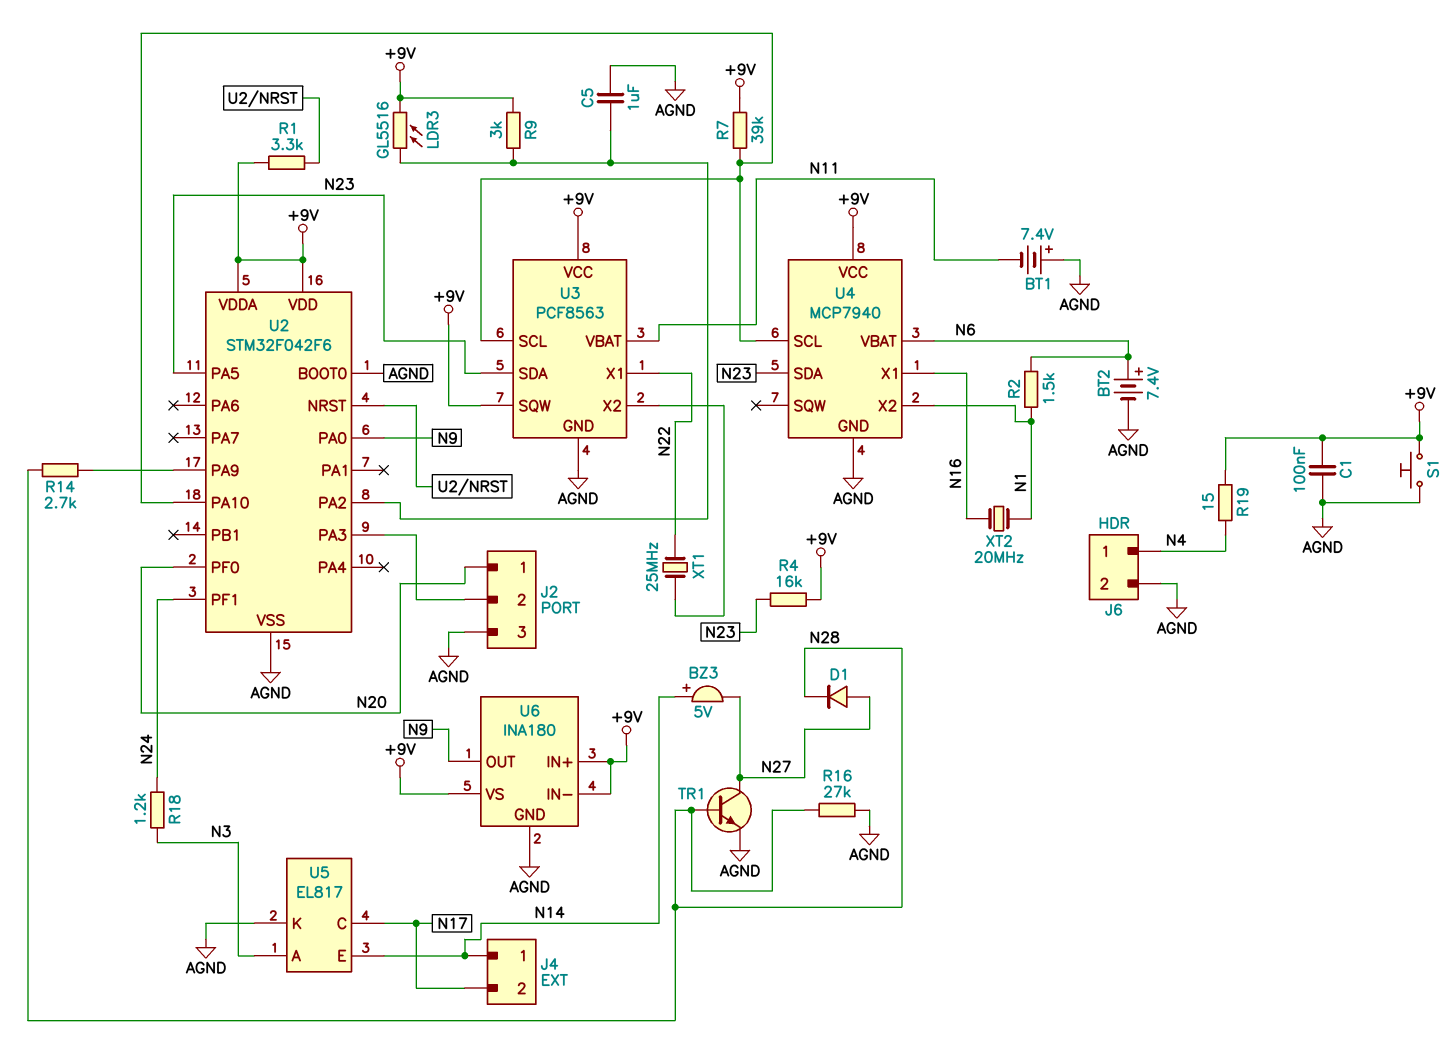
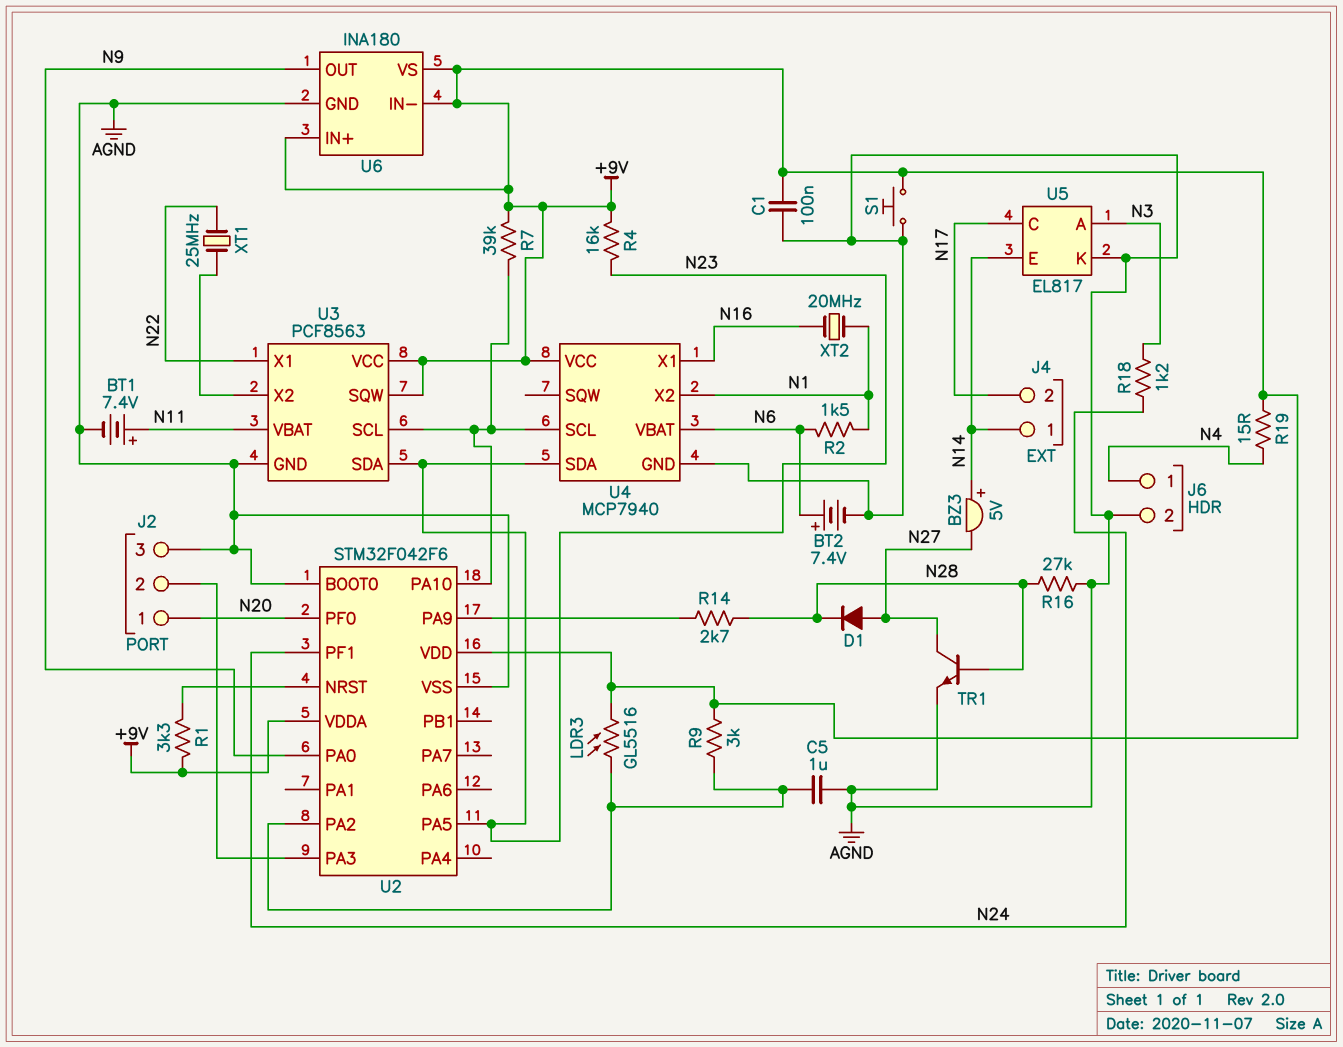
BT1: 7.4V (plus AGND, minus N11) -> 7.4V (plus N11, minus AGND)

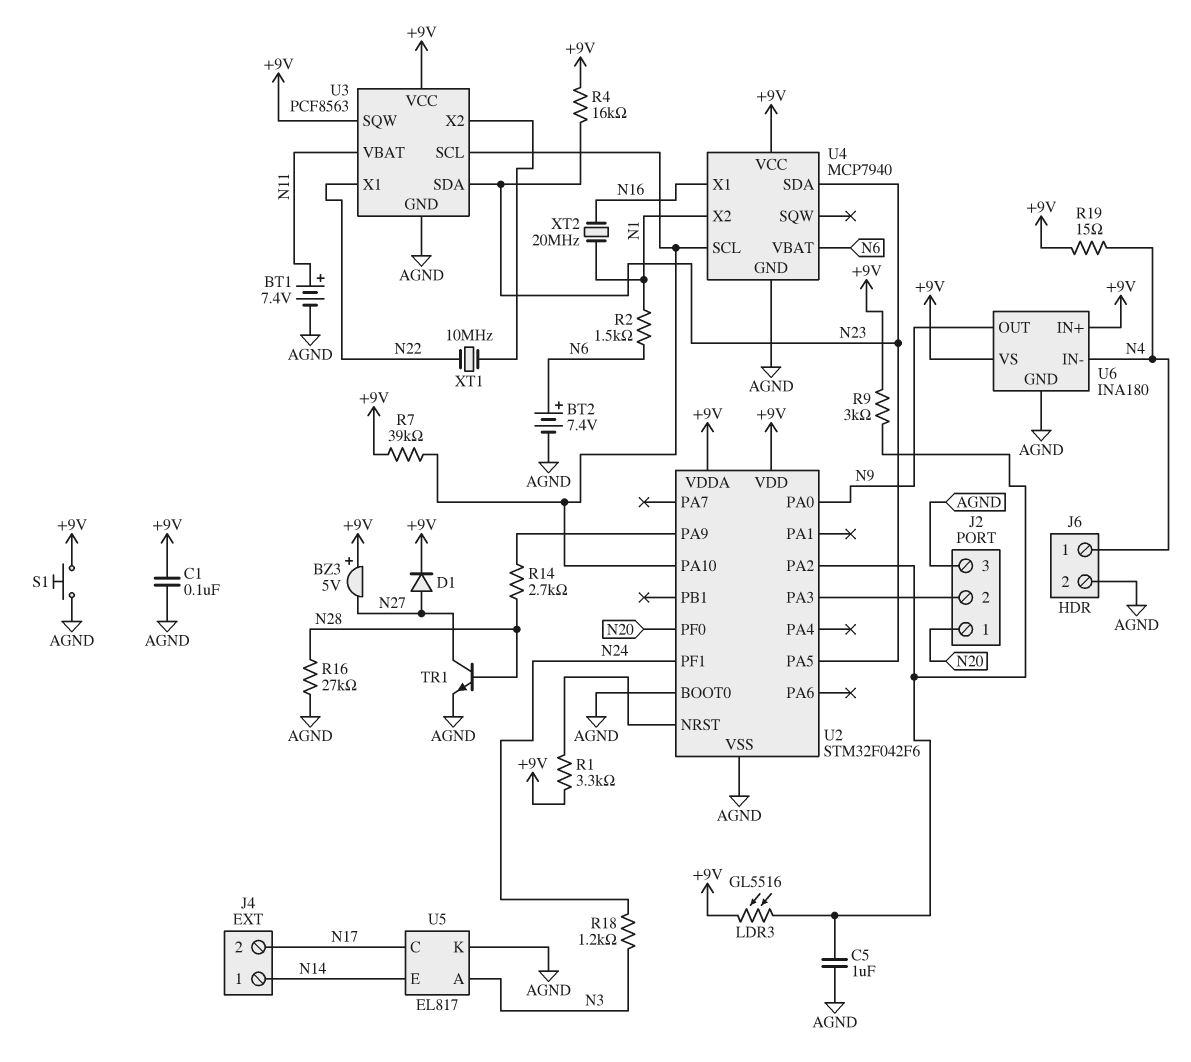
BZ3: buzzer 5V (plus N14, minus N27) -> buzzer 5V (plus +9V, minus N27)
D1: diode (A N27, K N28) -> diode (A N27, K +9V)
U6 pin IN-: +9V -> N4
XT1: 25MHz (N22, U3/X2) -> 10MHz (N22, U3/X2)

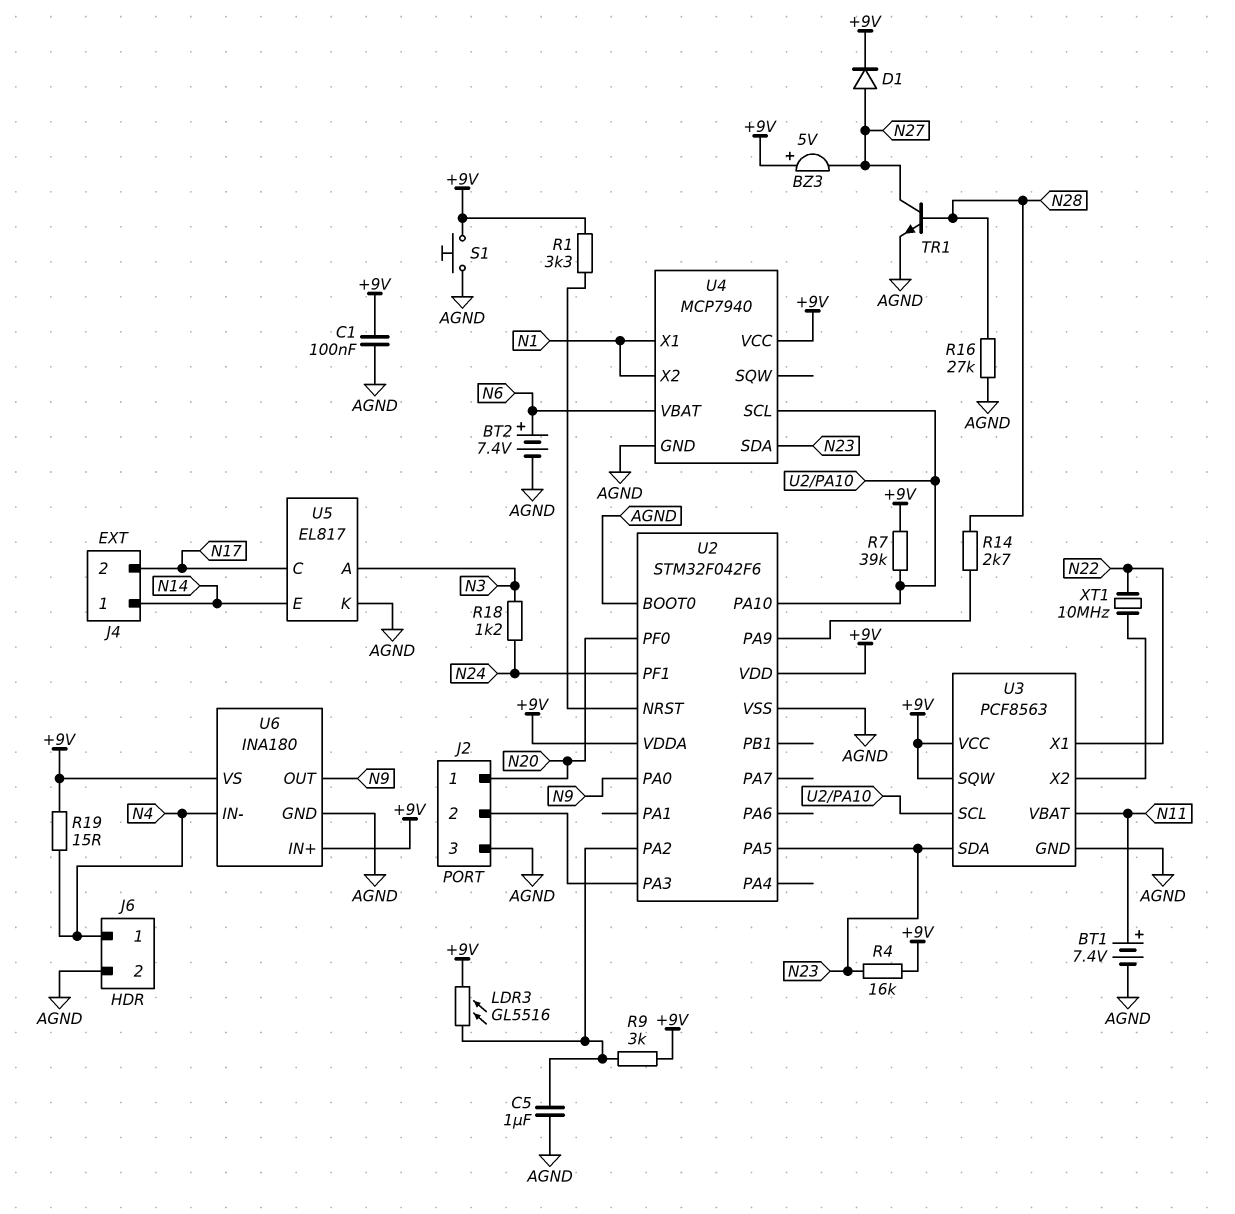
R2: 1.5k (N1, N6) -> none
U4 pin X1: N16 -> N1
XT2: 20MHz (N1, N16) -> none

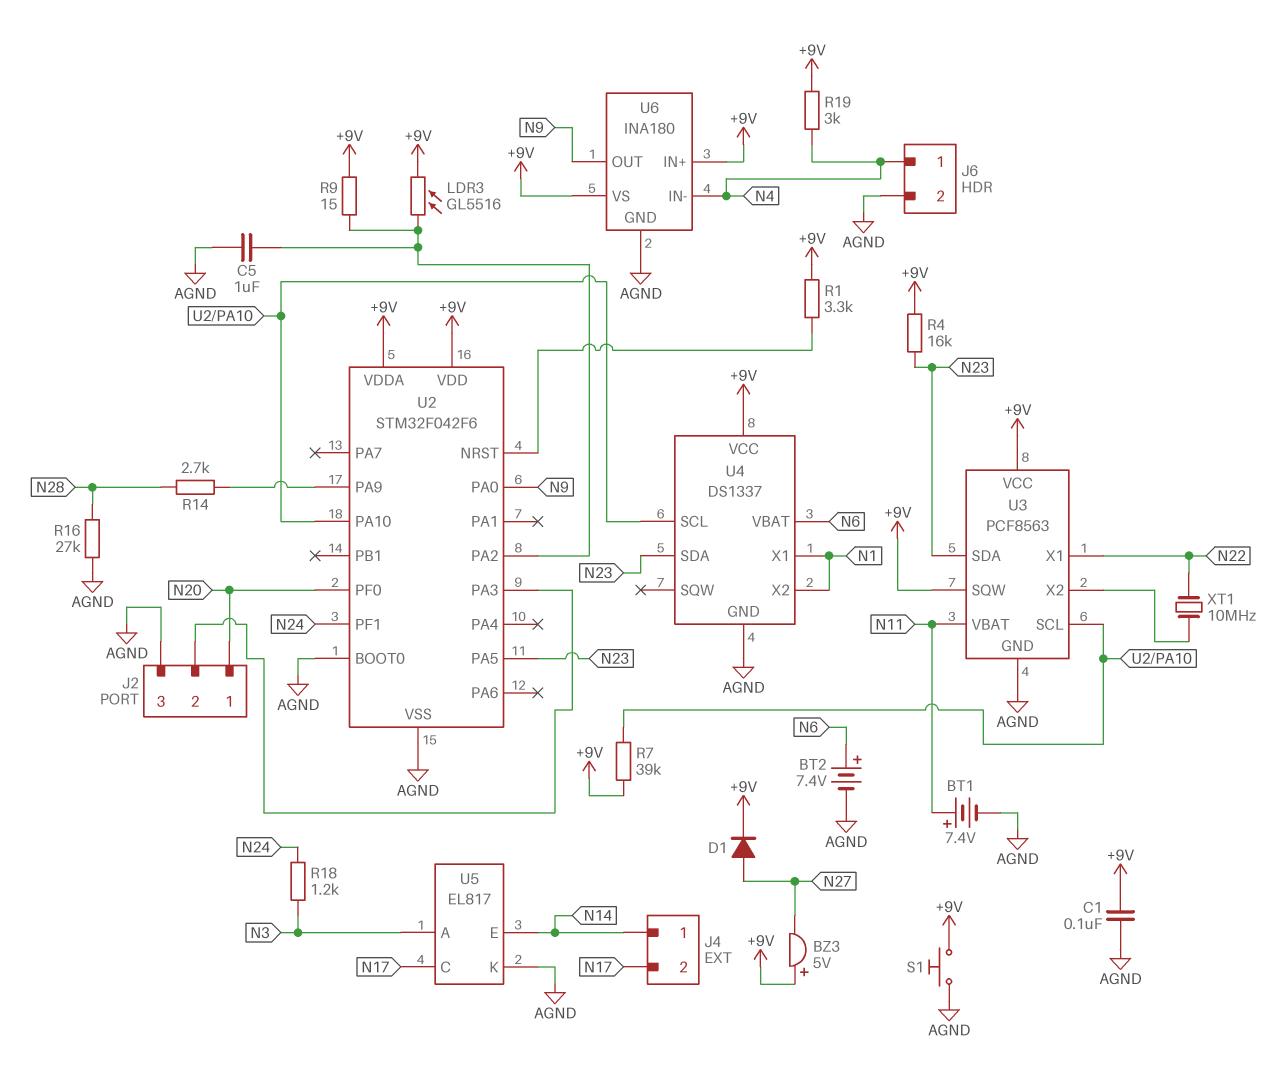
R9: 3k (+9V, U2/PA2) -> 15 (+9V, U2/PA2)
R19: 15 (+9V, N4) -> 3k (+9V, N4)
TR1: NPN (B N28, C N27, E AGND) -> none
U4: MCP7940 -> DS1337

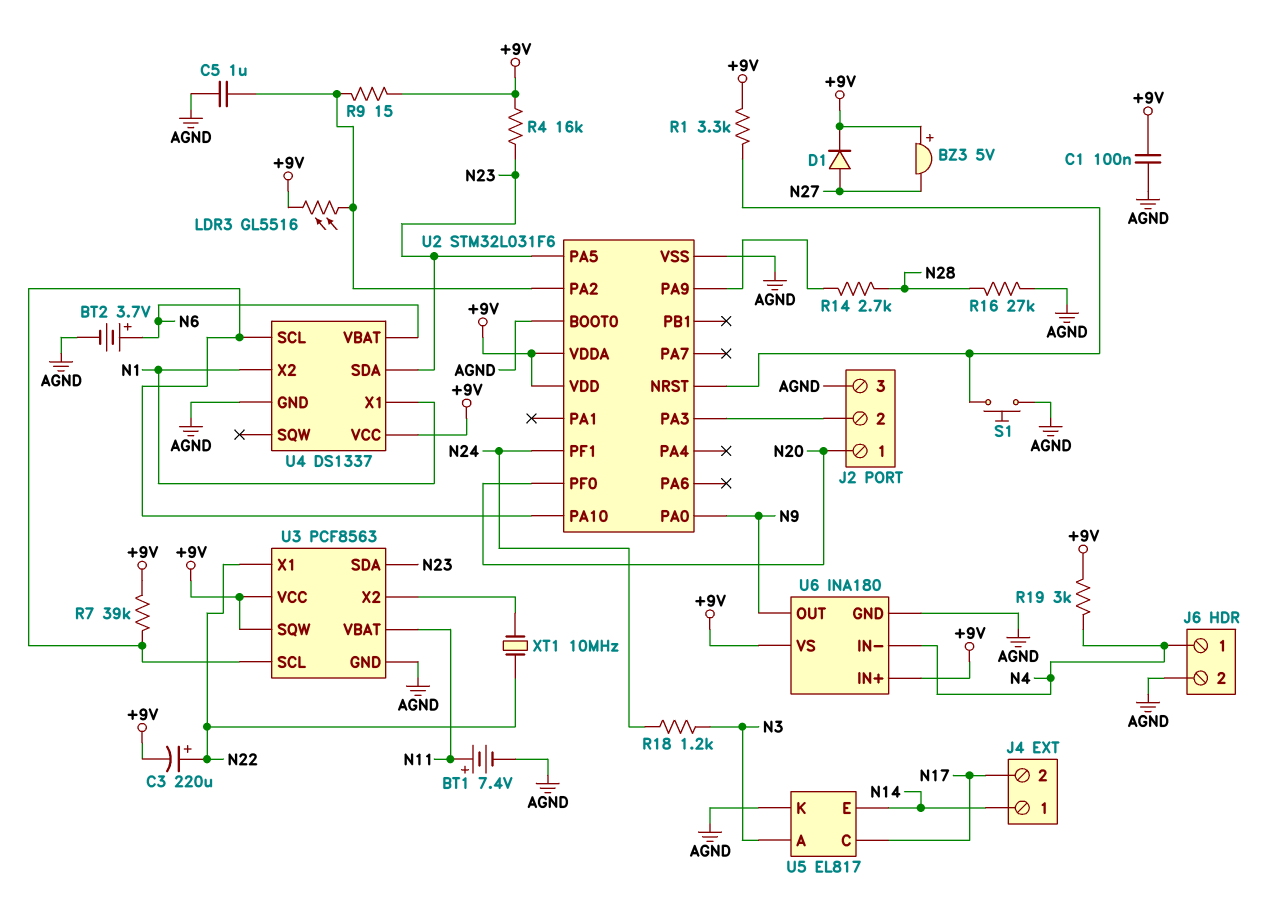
BT2: 7.4V (plus N6, minus AGND) -> 3.7V (plus N6, minus AGND)
C3: none -> 220uF (plus N22, minus +9V)
S1: button (+9V, AGND) -> button (AGND, U2/NRST)
U2: STM32F042F6 -> STM32L031F6

